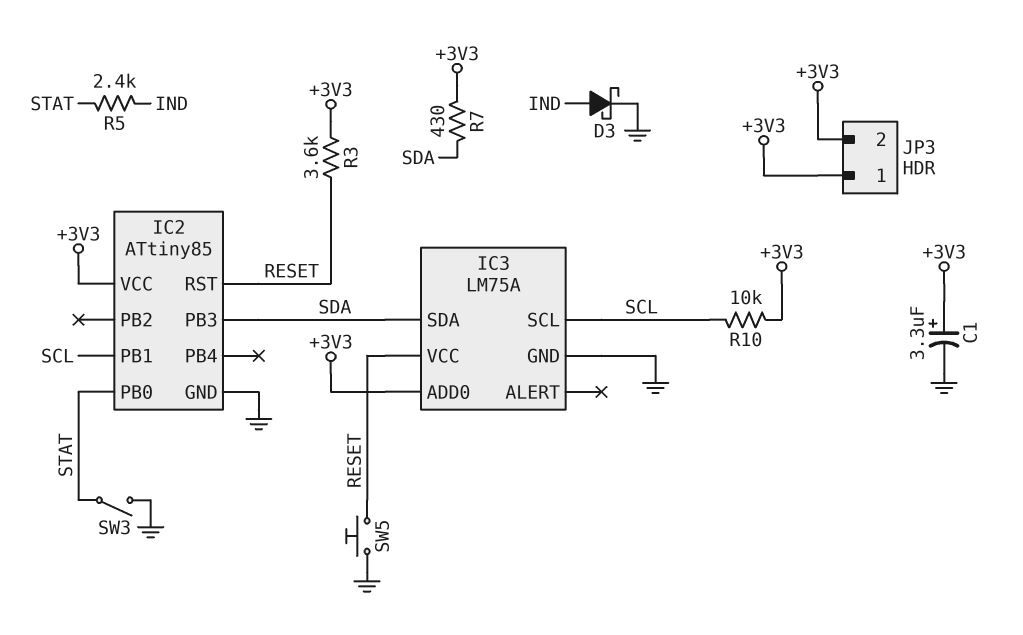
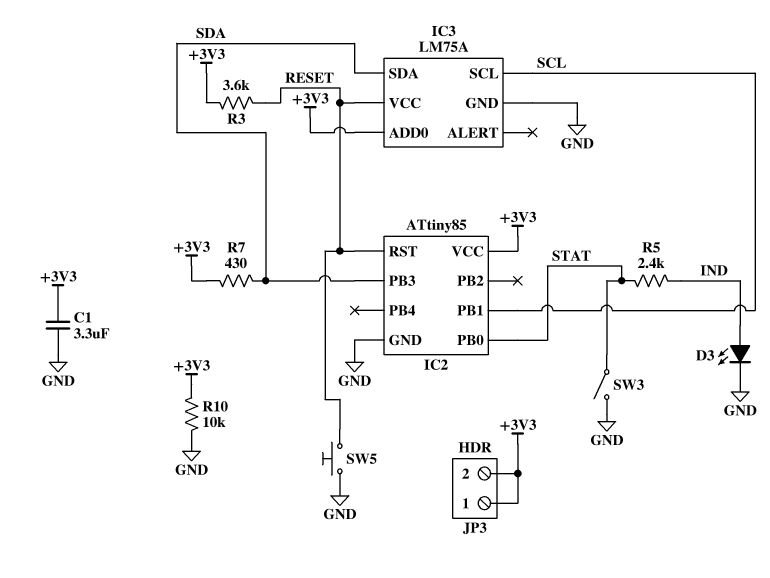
C1: 3.3uF (plus +3V3, minus GND) -> 3.3uF (+3V3, GND)
D3: schottky (A IND, K GND) -> LED (A IND, K GND)
R10: 10k (+3V3, SCL) -> 10k (+3V3, GND)

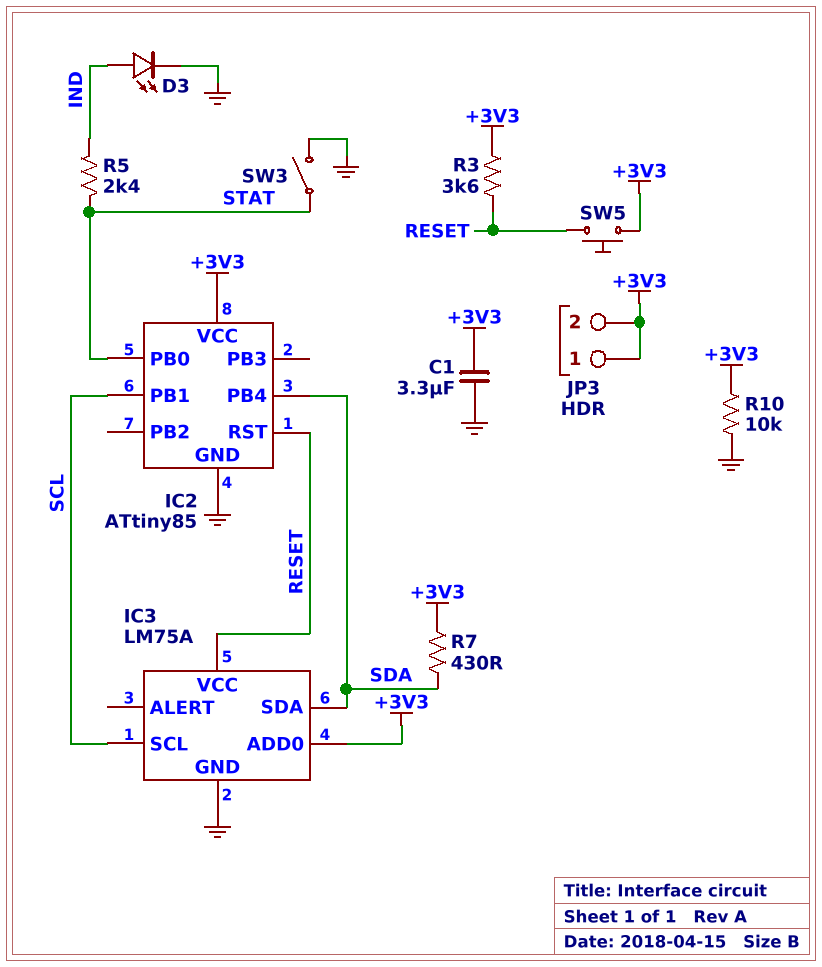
IC2 pin PB3: SDA -> none
IC2 pin PB4: none -> SDA
SW5: button (GND, RESET) -> button (+3V3, RESET)

